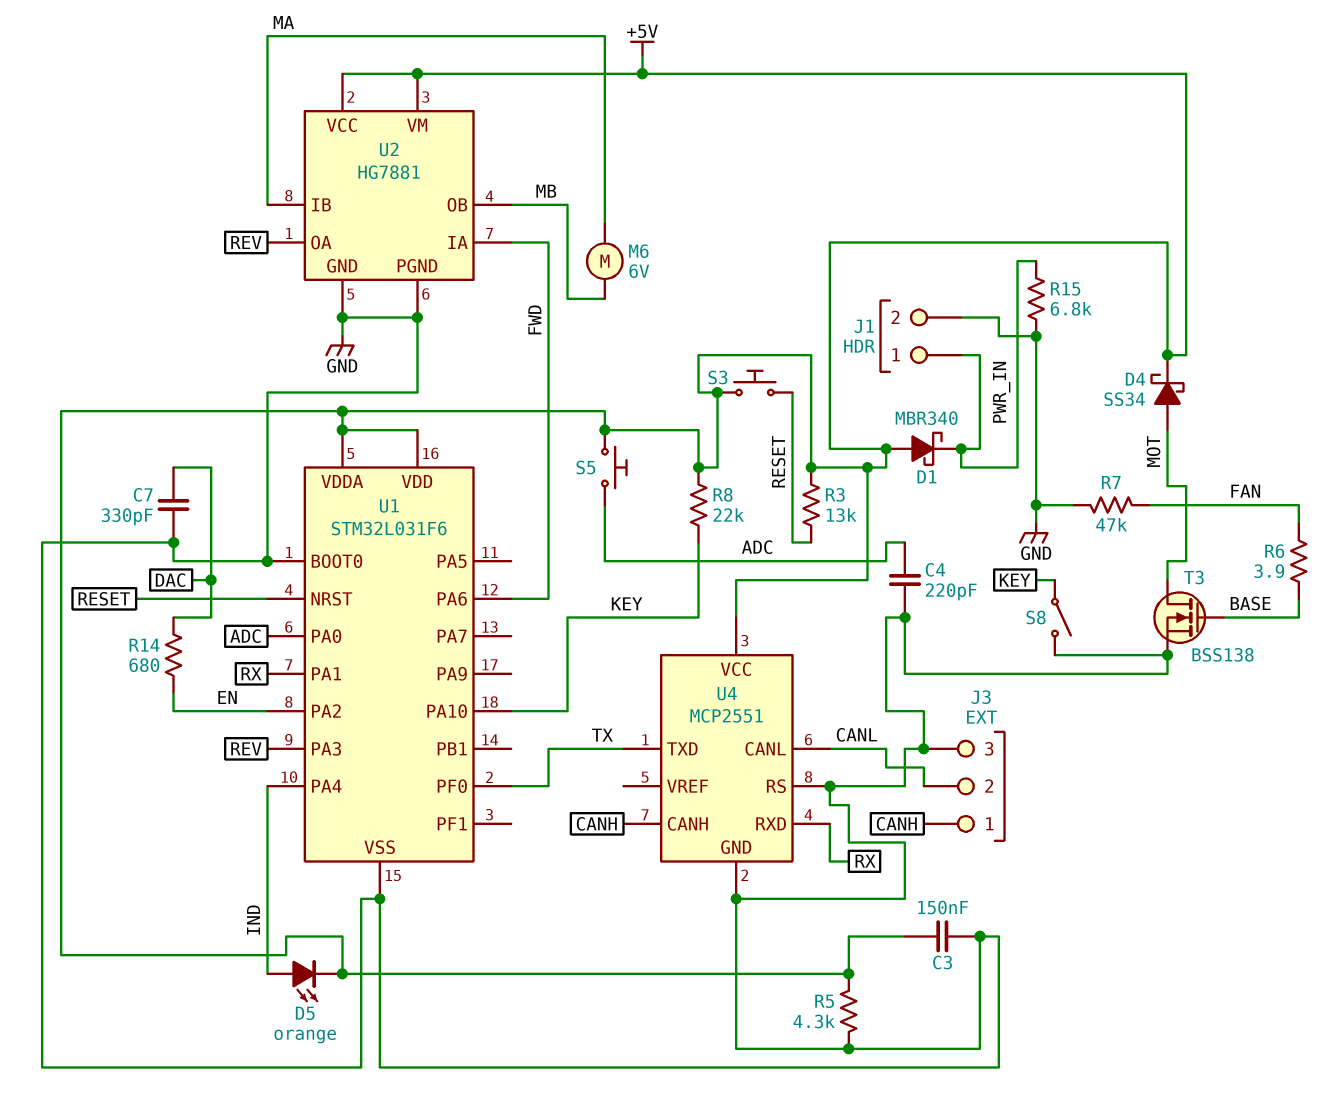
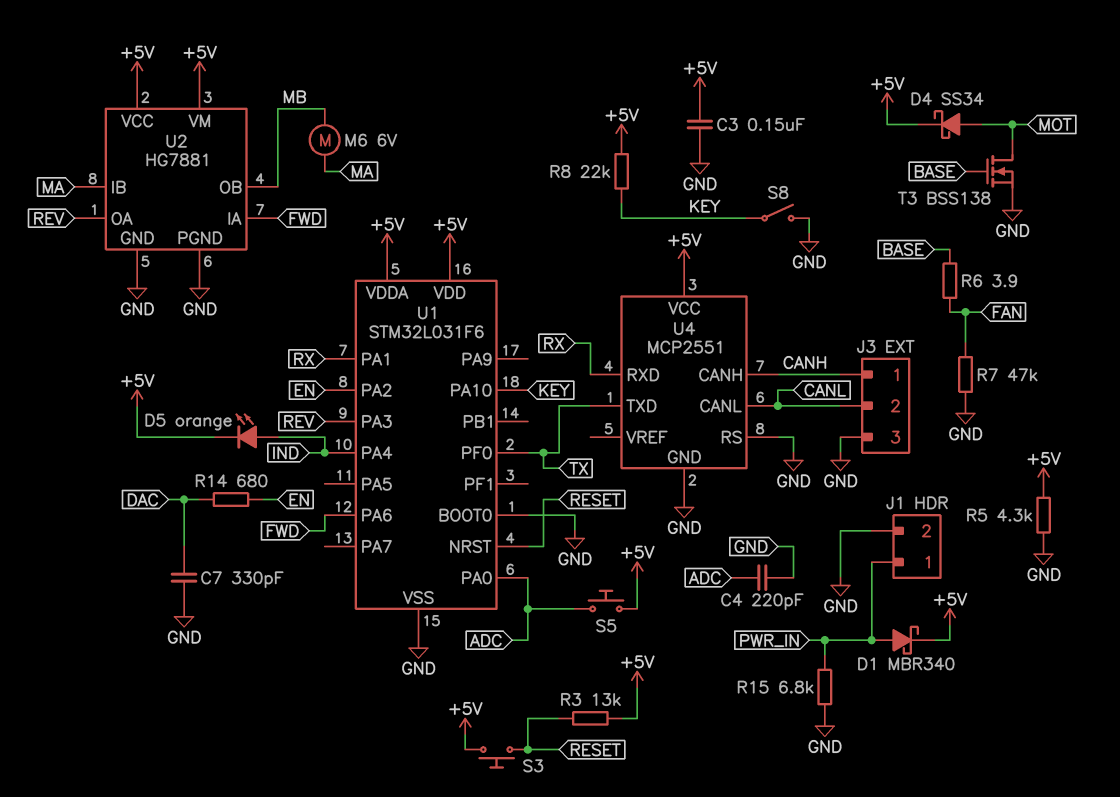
D1: schottky MBR340 (A +5V, K PWR_IN) -> schottky MBR340 (A PWR_IN, K +5V)

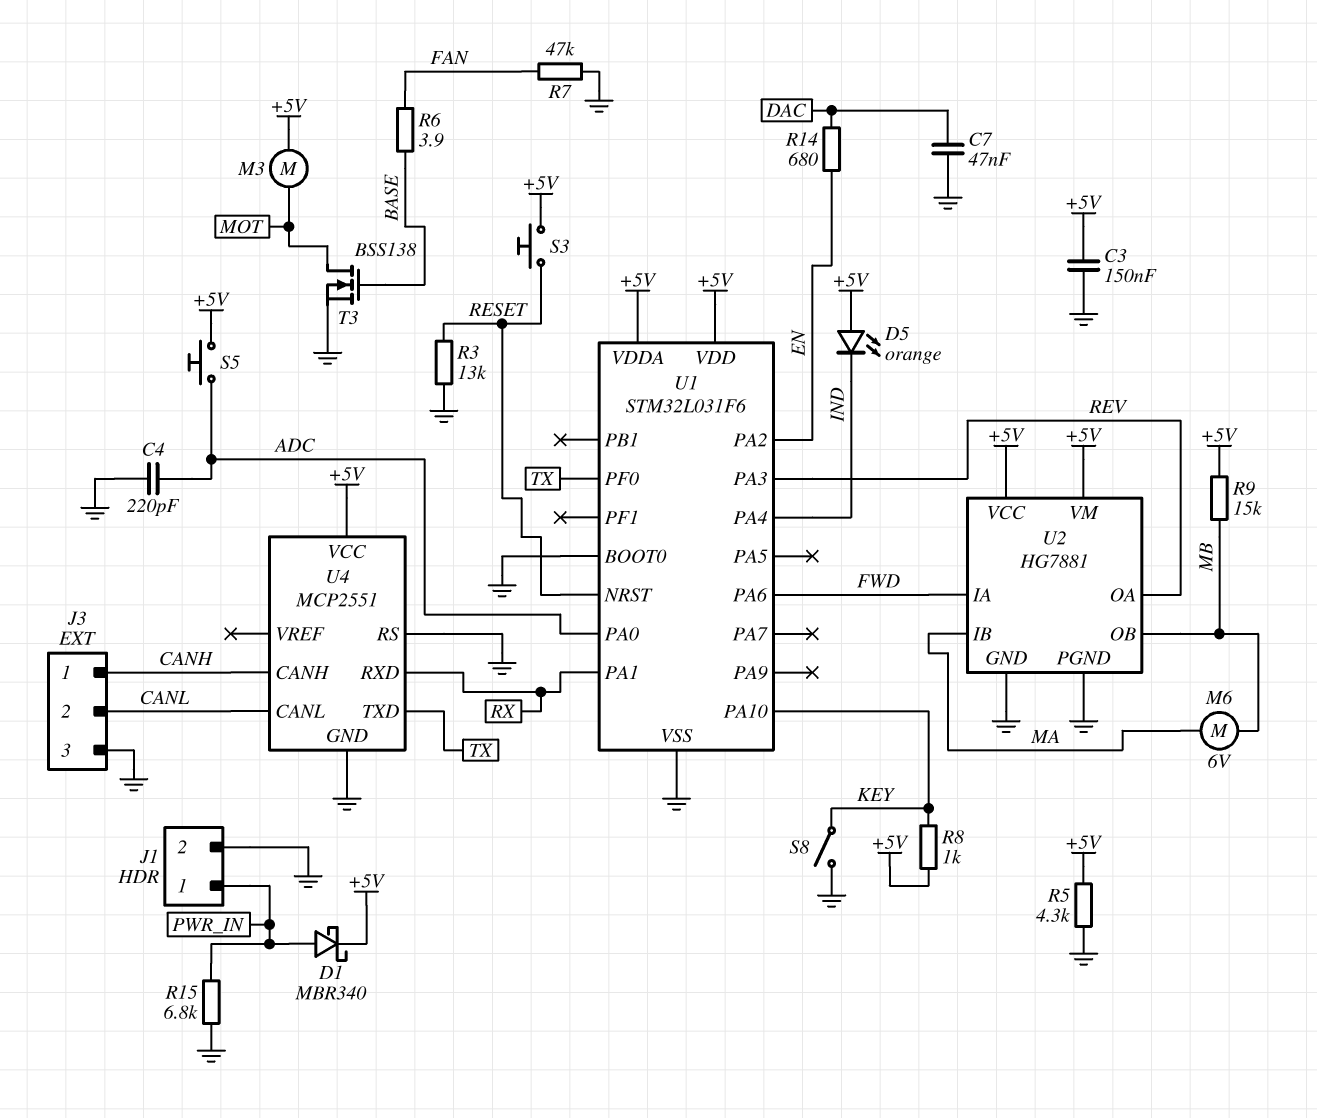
C7: 330pF (DAC, GND) -> 47nF (DAC, GND)
D4: schottky SS34 (A MOT, K +5V) -> none
D5: LED orange (A IND, K +5V) -> LED orange (A +5V, K IND)
M3: none -> motor (+5V, MOT)
R3: 13k (+5V, RESET) -> 13k (GND, RESET)
R8: 22k (+5V, KEY) -> 1k (+5V, KEY)
R9: none -> 15k (+5V, MB)

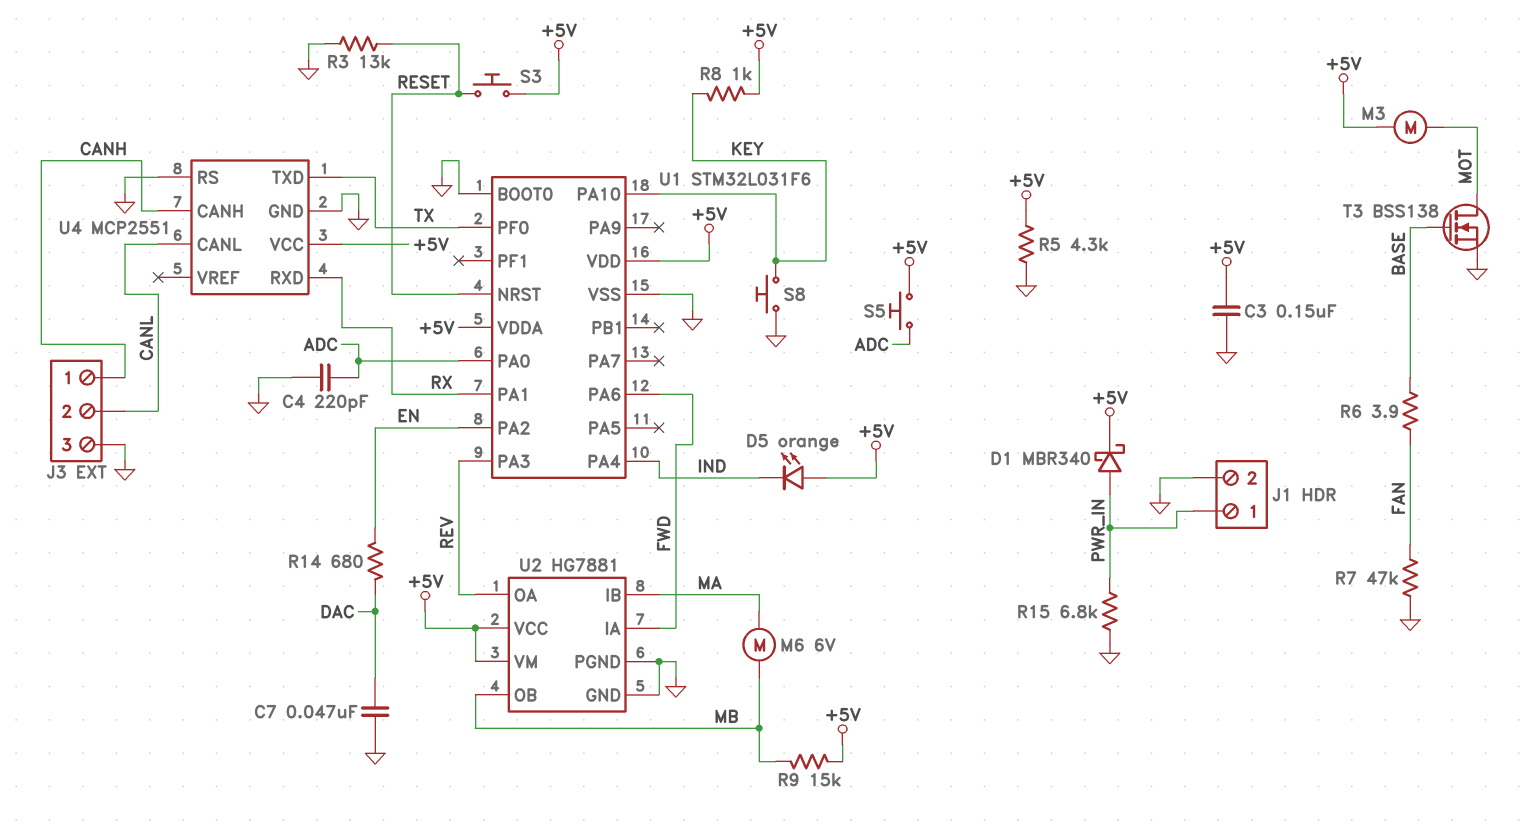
S8: switch (GND, KEY) -> button (GND, KEY)

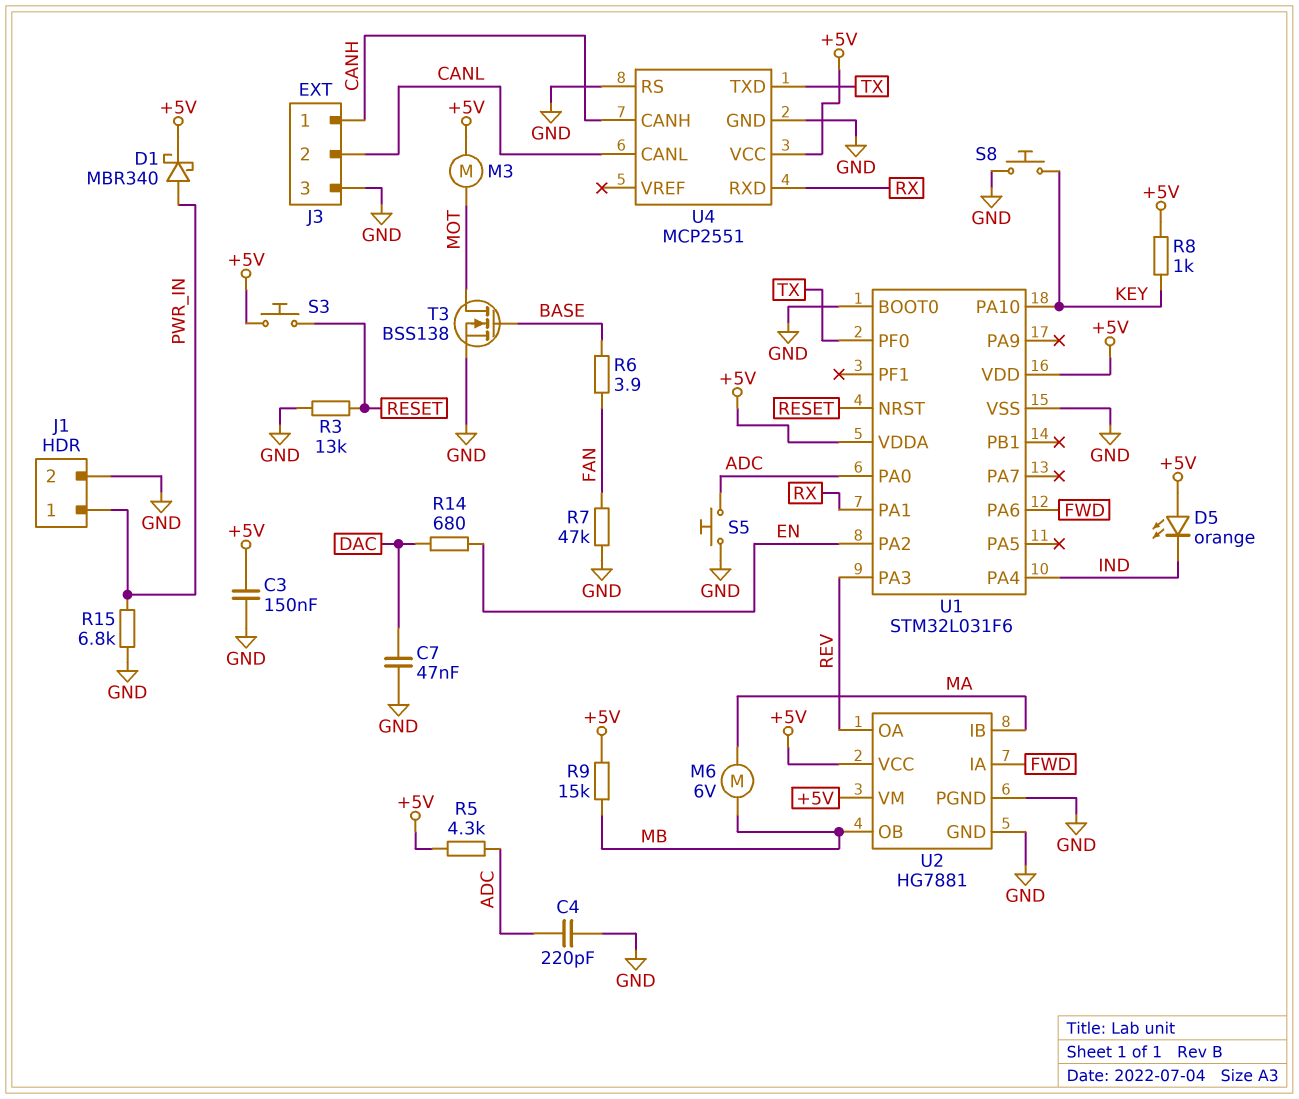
R5: 4.3k (+5V, GND) -> 4.3k (+5V, ADC)
S5: button (+5V, ADC) -> button (ADC, GND)

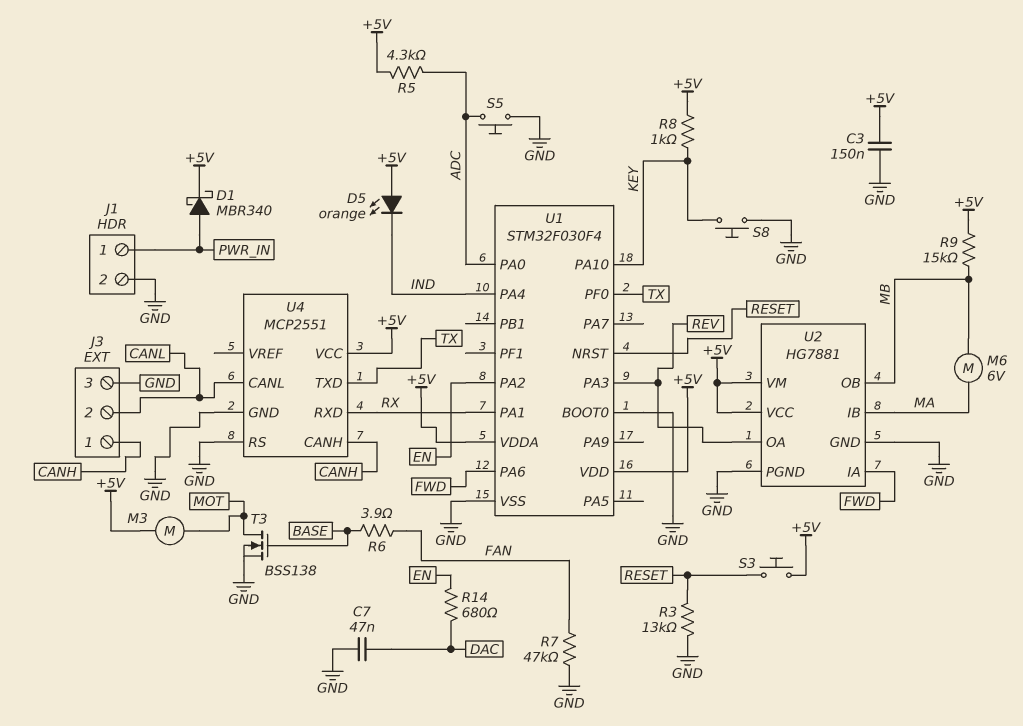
C4: 220pF (ADC, GND) -> none
R15: 6.8k (GND, PWR_IN) -> none
U1: STM32L031F6 -> STM32F030F4

